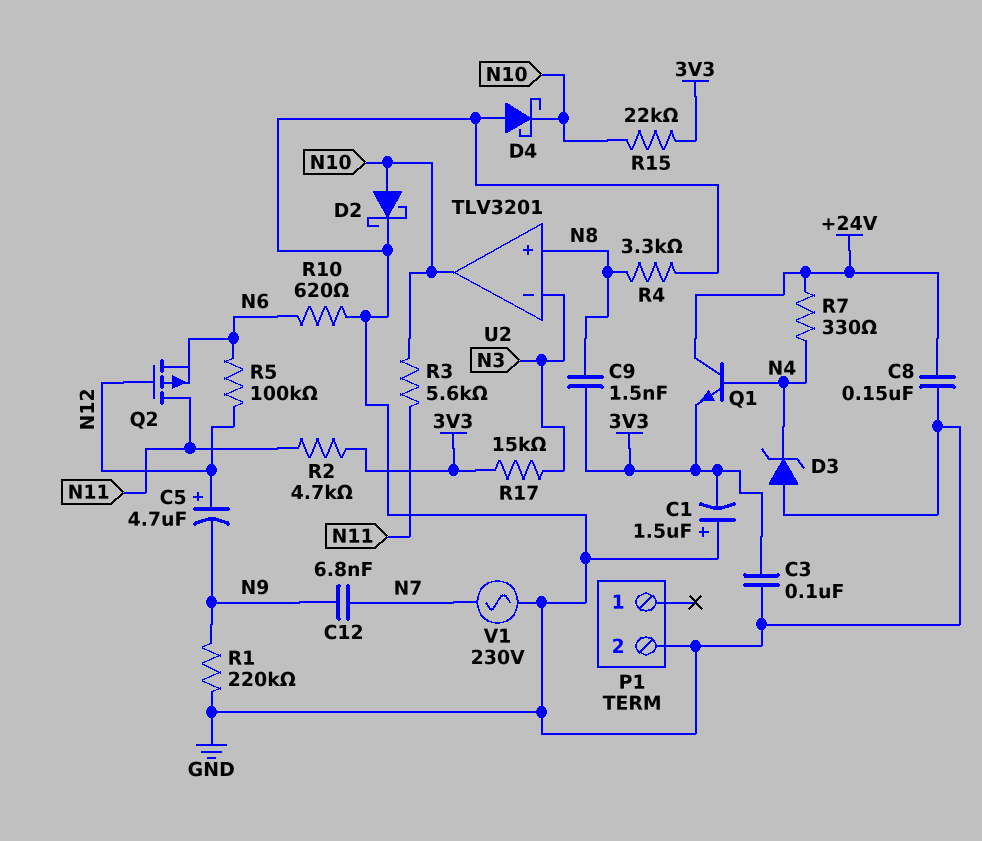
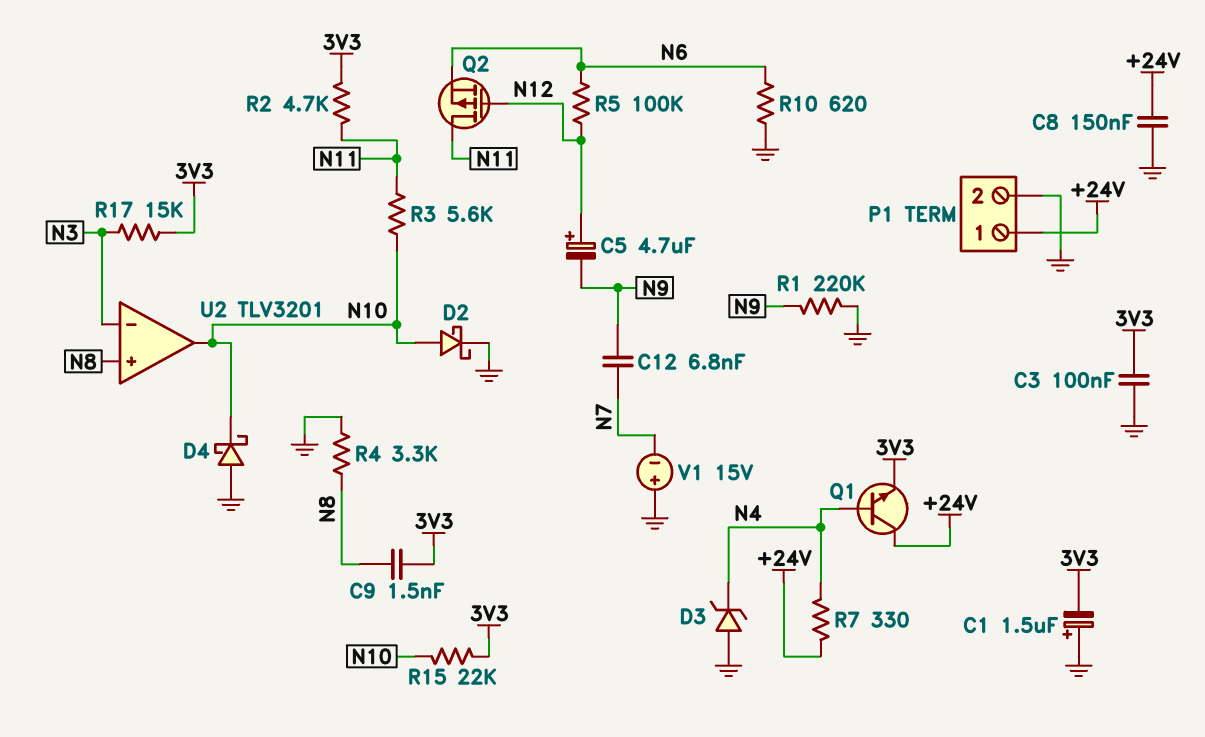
P1 pin 1: none -> +24V
V1: AC 230V (GND, N7) -> 15V (plus GND, minus N7)

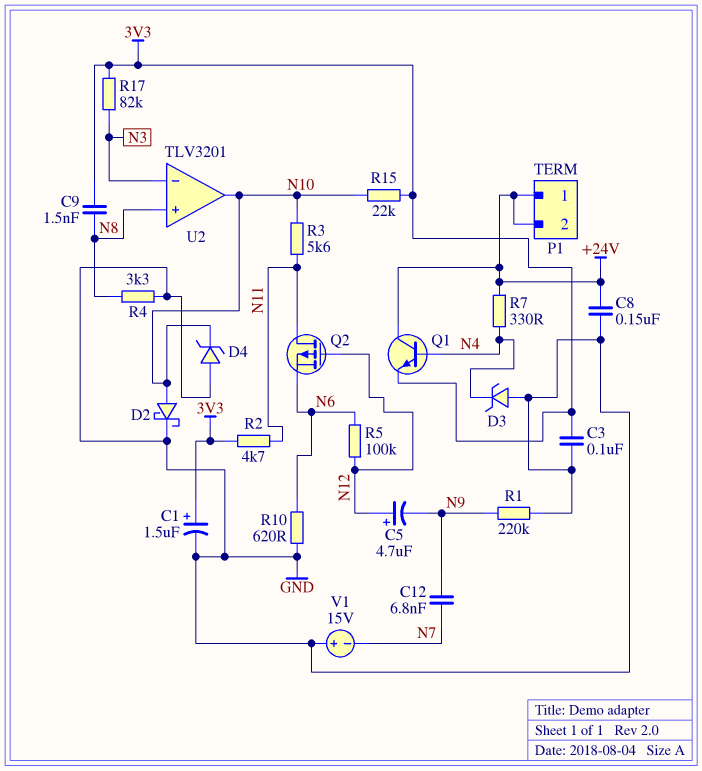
C1: 1.5uF (plus GND, minus 3V3) -> 1.5uF (plus 3V3, minus GND)
D4: schottky (A GND, K N10) -> zener (A GND, K N10)
P1 pin 2: GND -> +24V
R17: 15k (3V3, N3) -> 82k (3V3, N3)

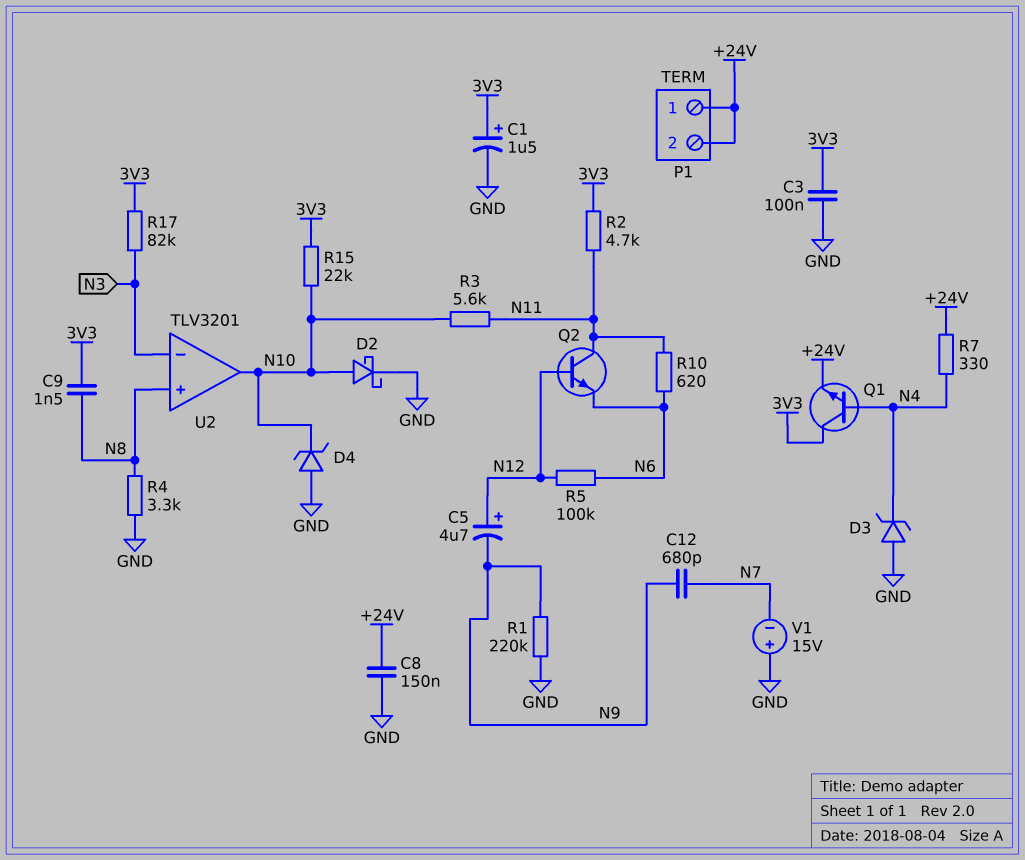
C12: 6.8nF (N7, N9) -> 680pF (N7, N9)
Q1: NPN (B N4, C +24V, E 3V3) -> NPN (B N4, C 3V3, E +24V)
Q2: PMOS (G N12, D N11, S N6) -> NPN (B N12, C N11, E N6)
R10: 620 (GND, N6) -> 620 (N6, N11)

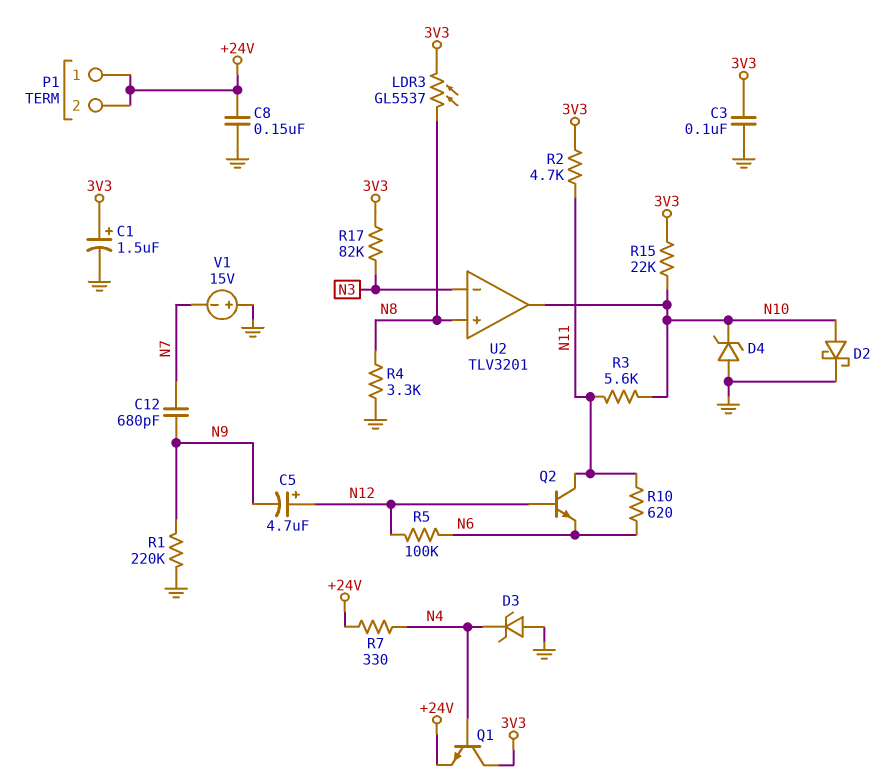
C9: 1.5nF (3V3, N8) -> none
LDR3: none -> GL5537 (3V3, N8)

